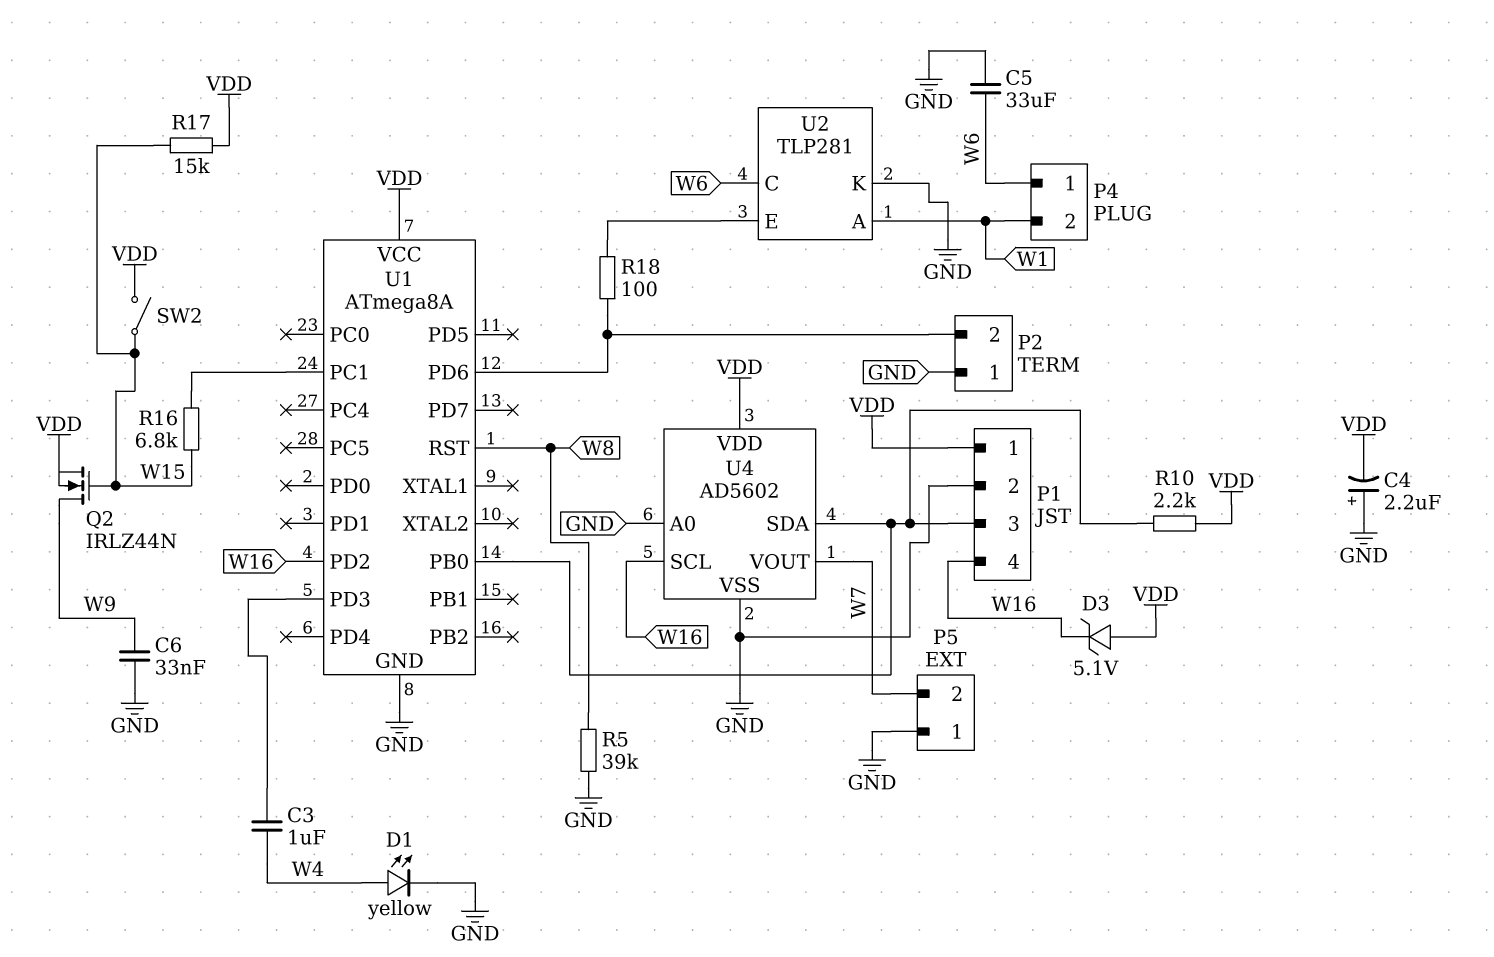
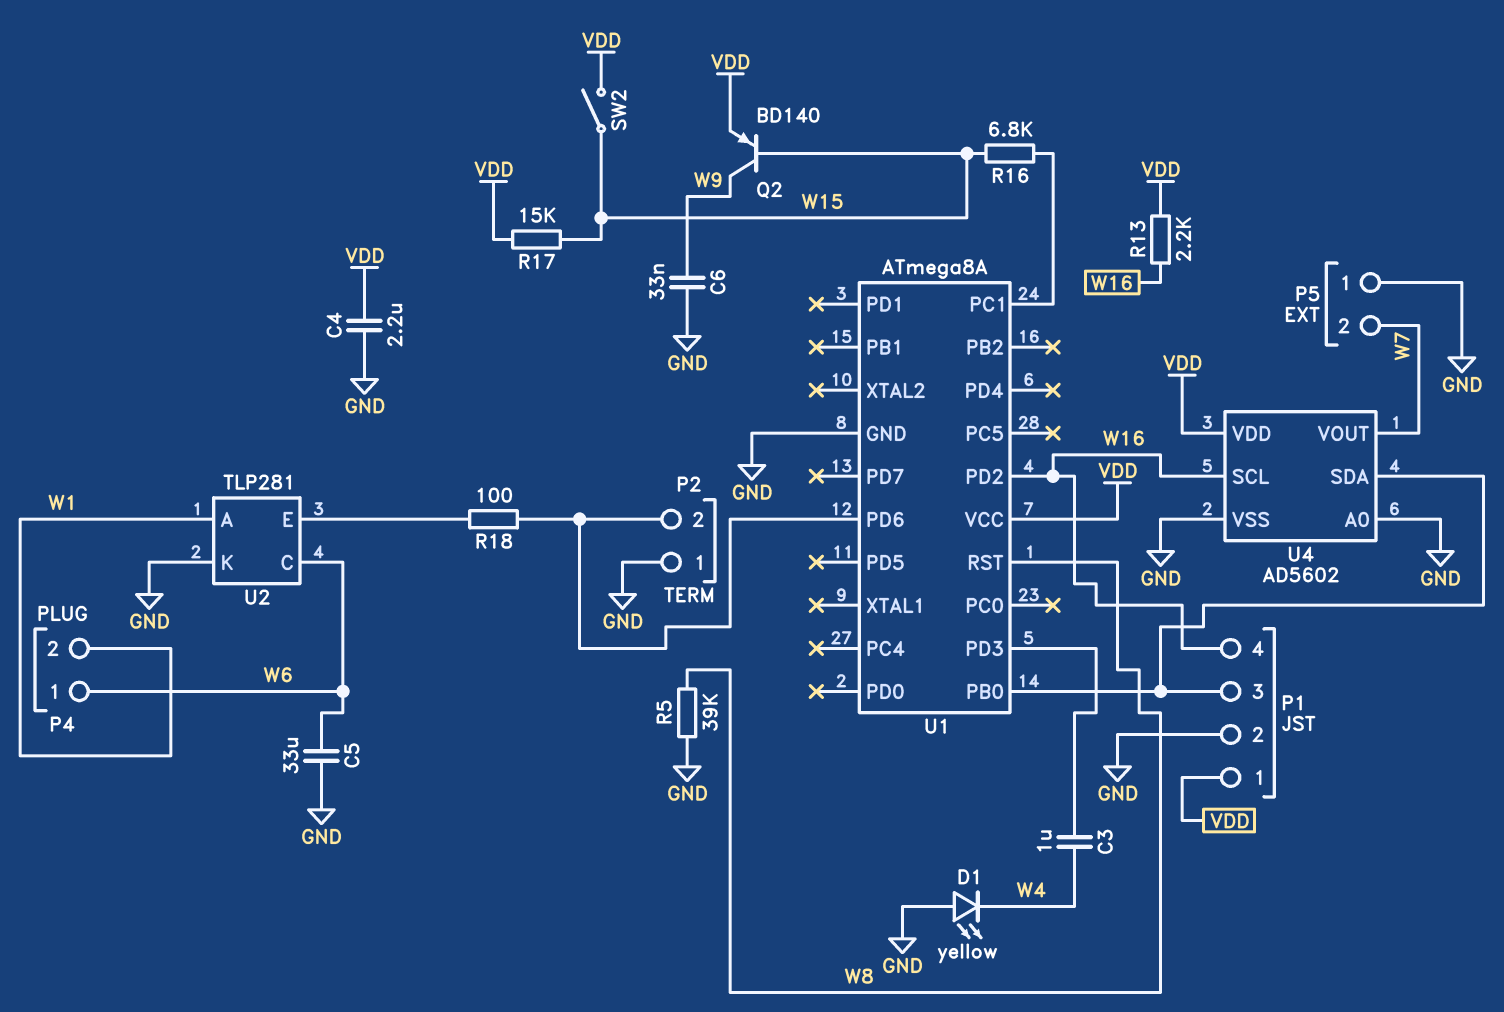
C4: 2.2uF (plus GND, minus VDD) -> 2.2uF (GND, VDD)
D1: LED yellow (A W4, K GND) -> LED yellow (A GND, K W4)
D3: zener 5.1V (A VDD, K W16) -> none
Q2: NMOS IRLZ44N (G W15, D W9, S VDD) -> PNP BD140 (B W15, C W9, E VDD)
R10: 2.2k (P1/3, VDD) -> none
R13: none -> 2.2k (VDD, W16)

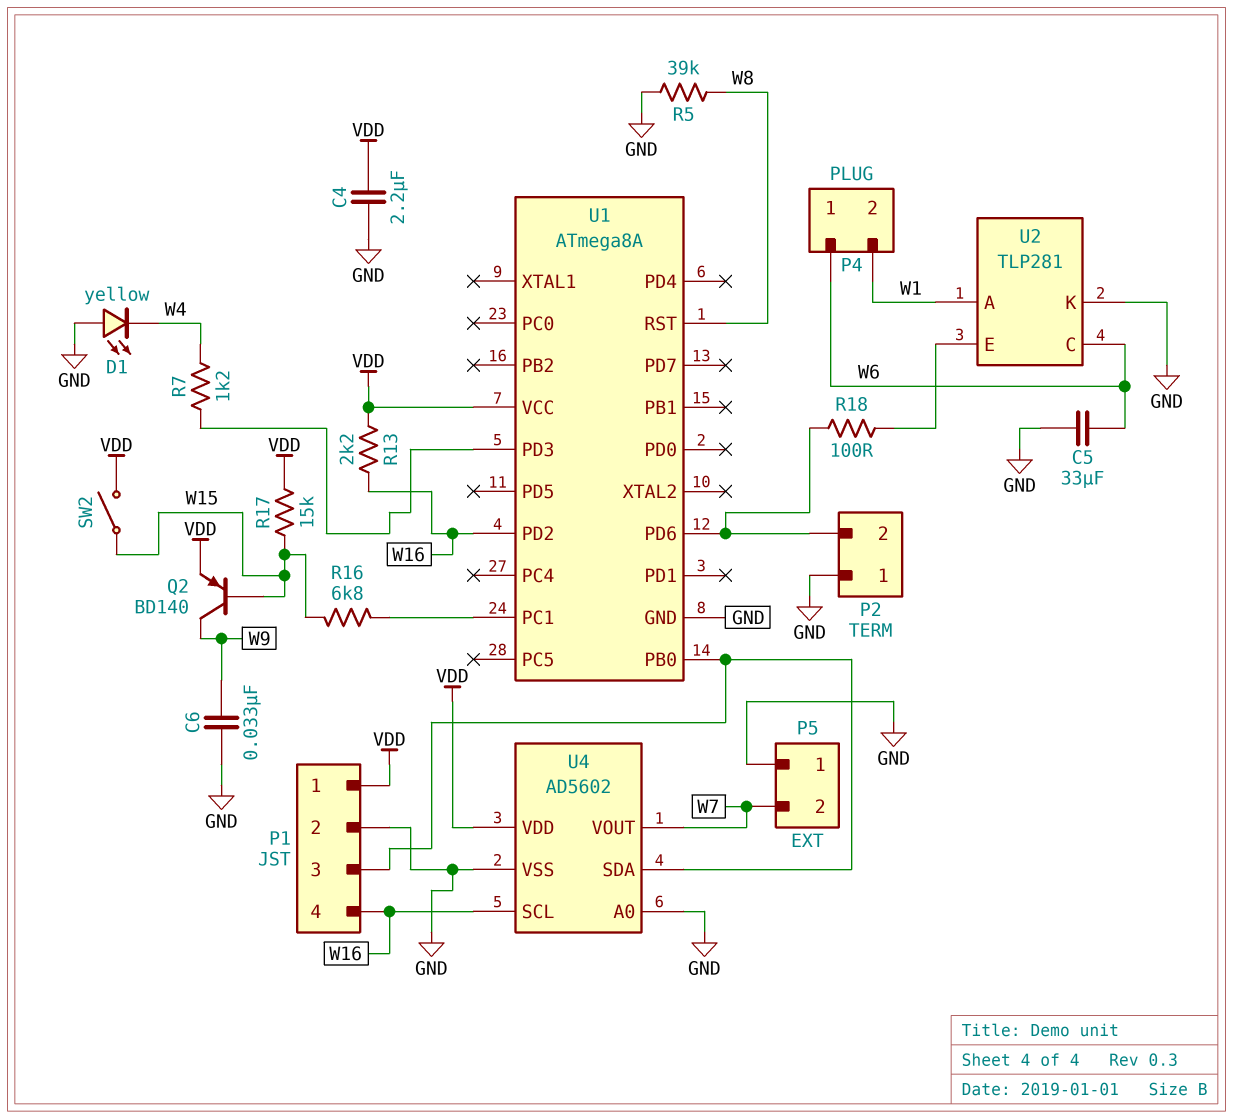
C3: 1uF (U1/PD3, W4) -> none
R7: none -> 1.2k (U1/PD3, W4)

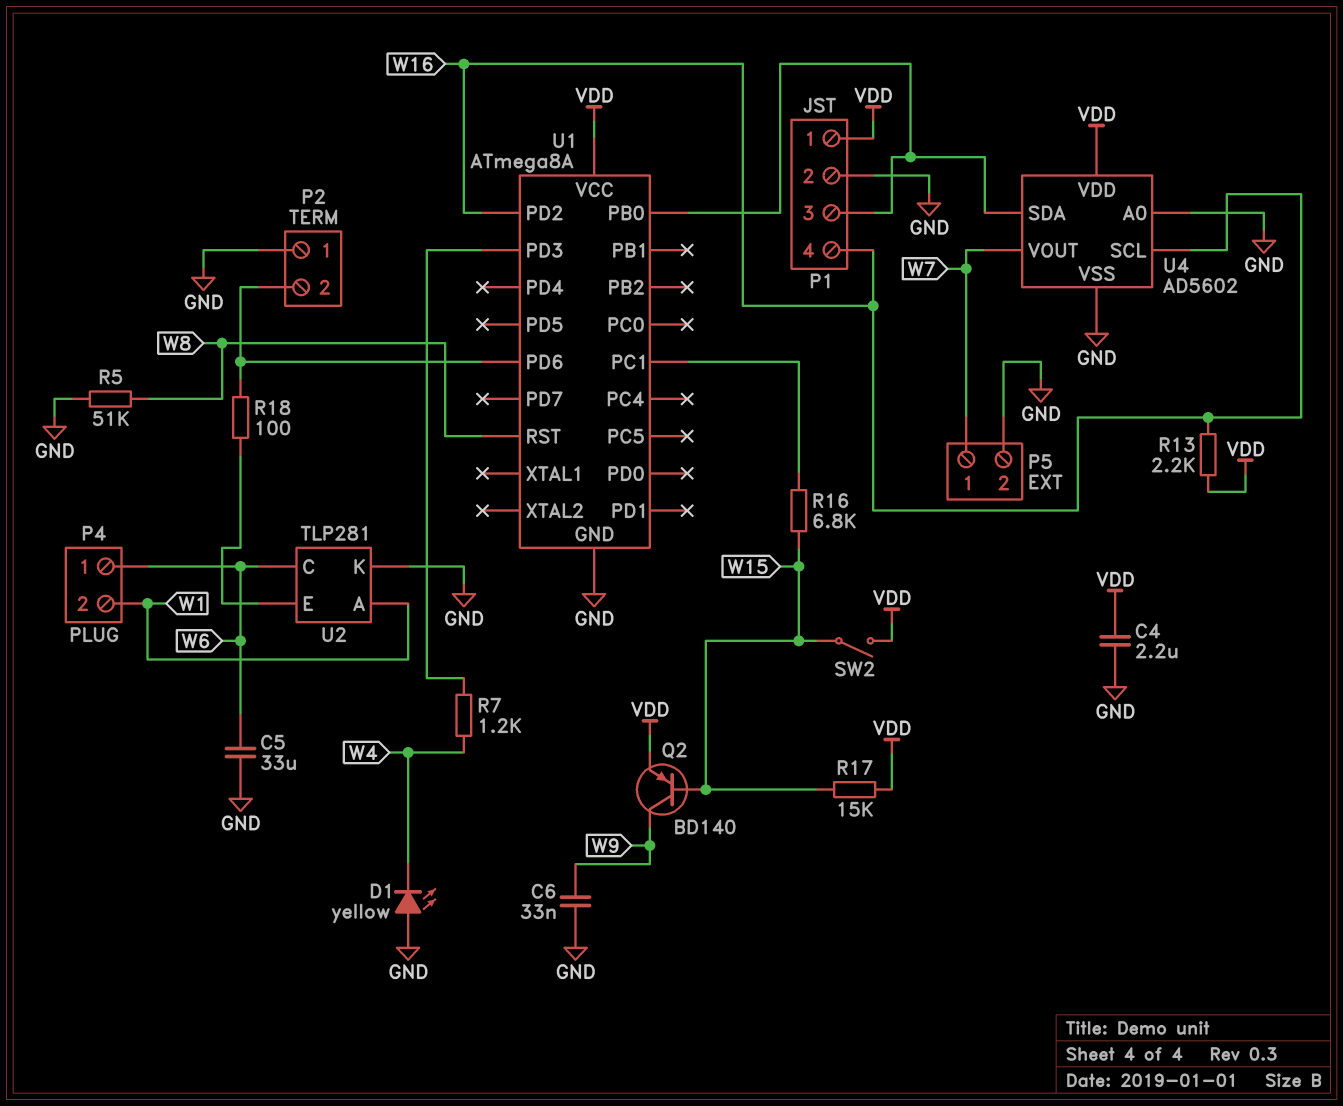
P5 pin 1: GND -> W7
P5 pin 2: W7 -> GND
R5: 39k (GND, W8) -> 51k (GND, W8)

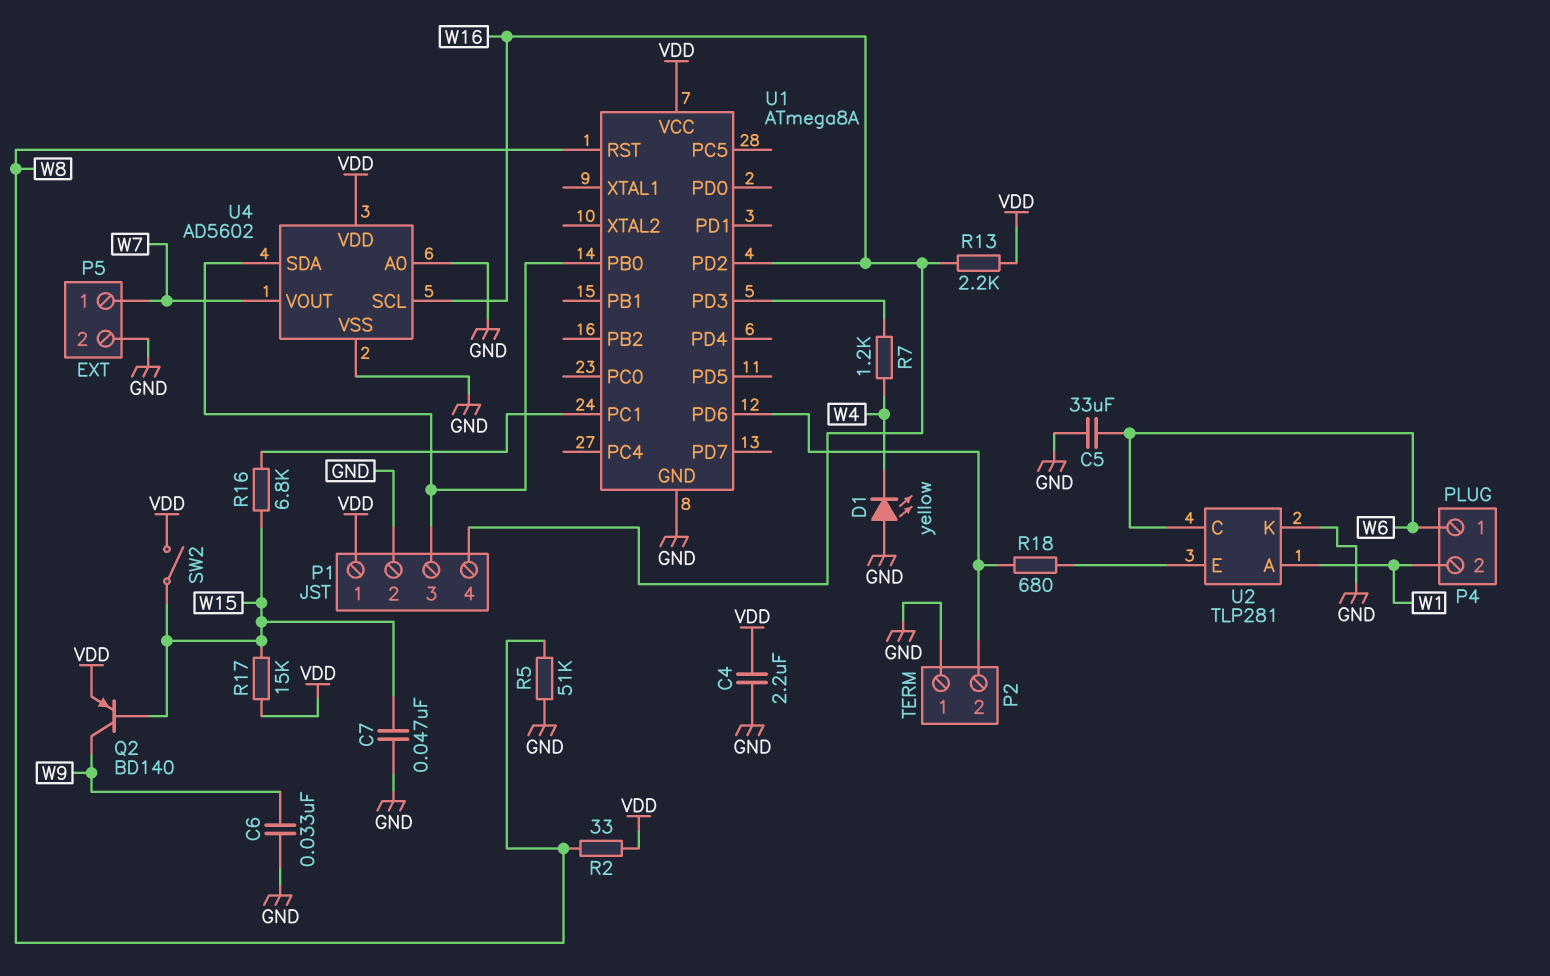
C7: none -> 47nF (GND, W15)
R2: none -> 33 (VDD, W8)
R18: 100 (P2/2, U2/E) -> 680 (P2/2, U2/E)

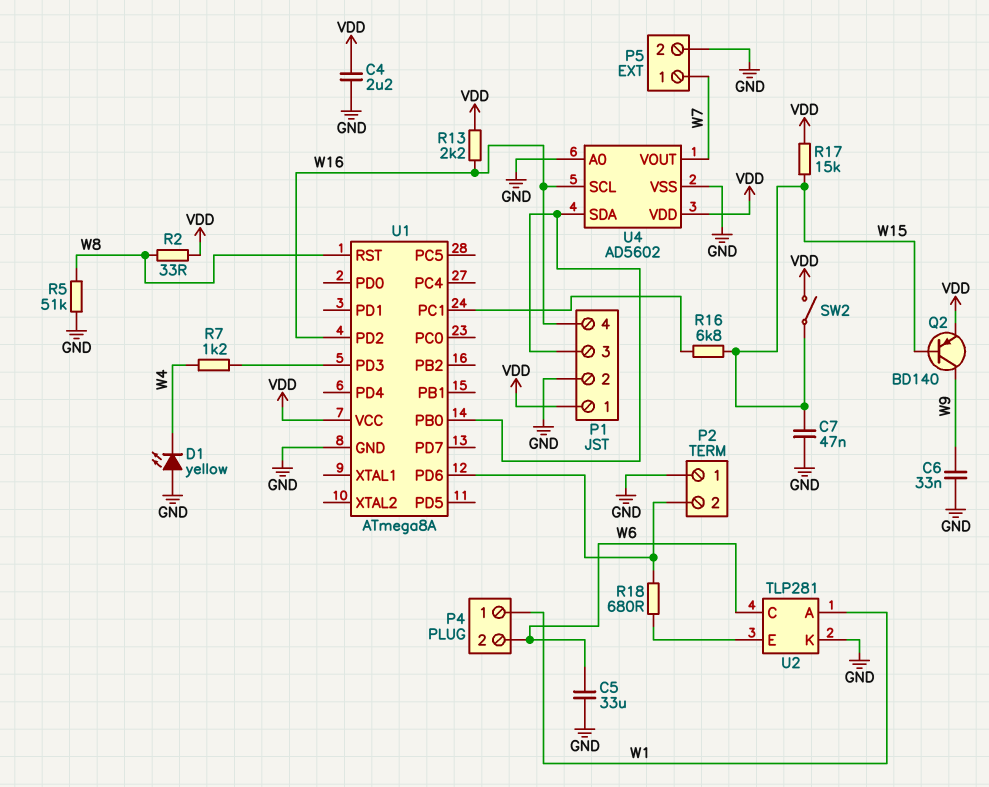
P4 pin 1: W6 -> W1
P4 pin 2: W1 -> W6

